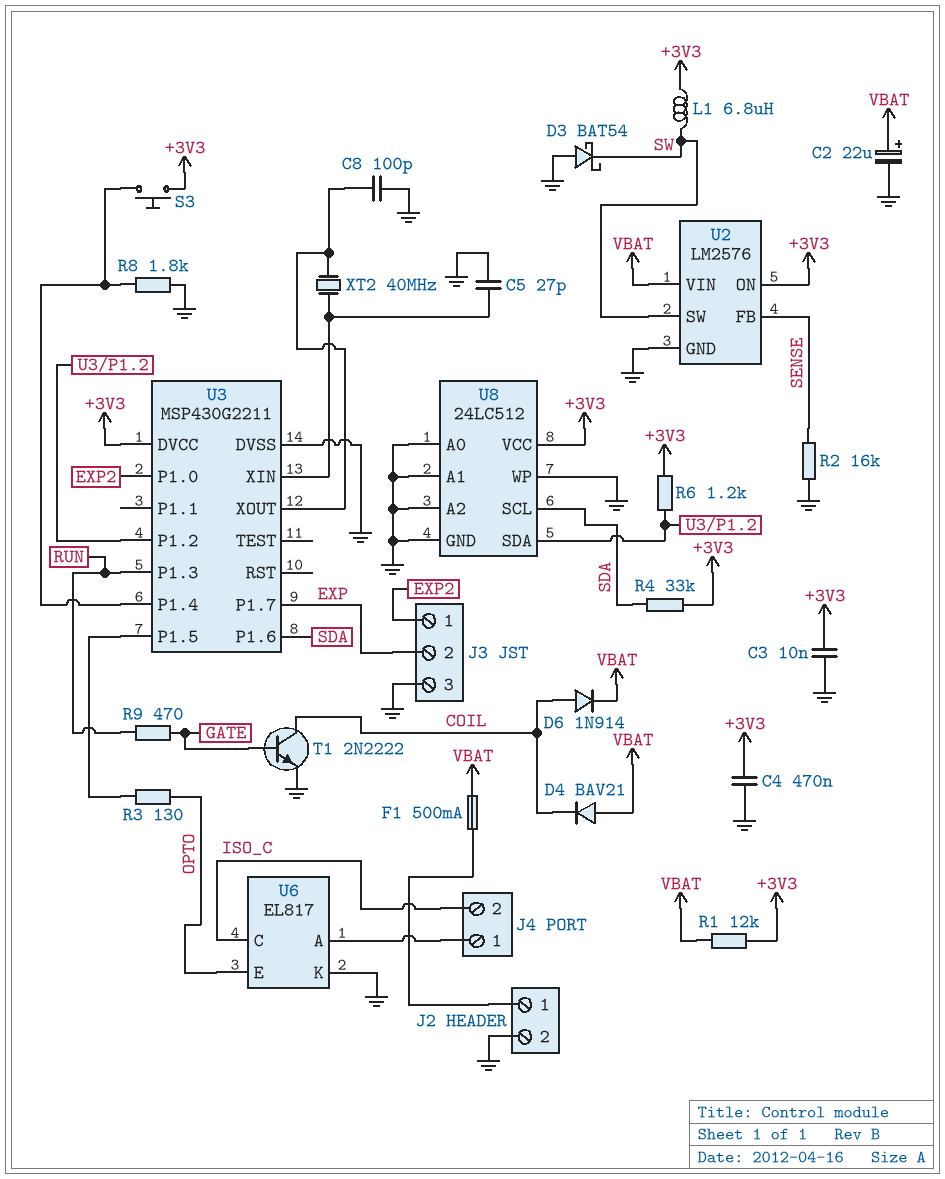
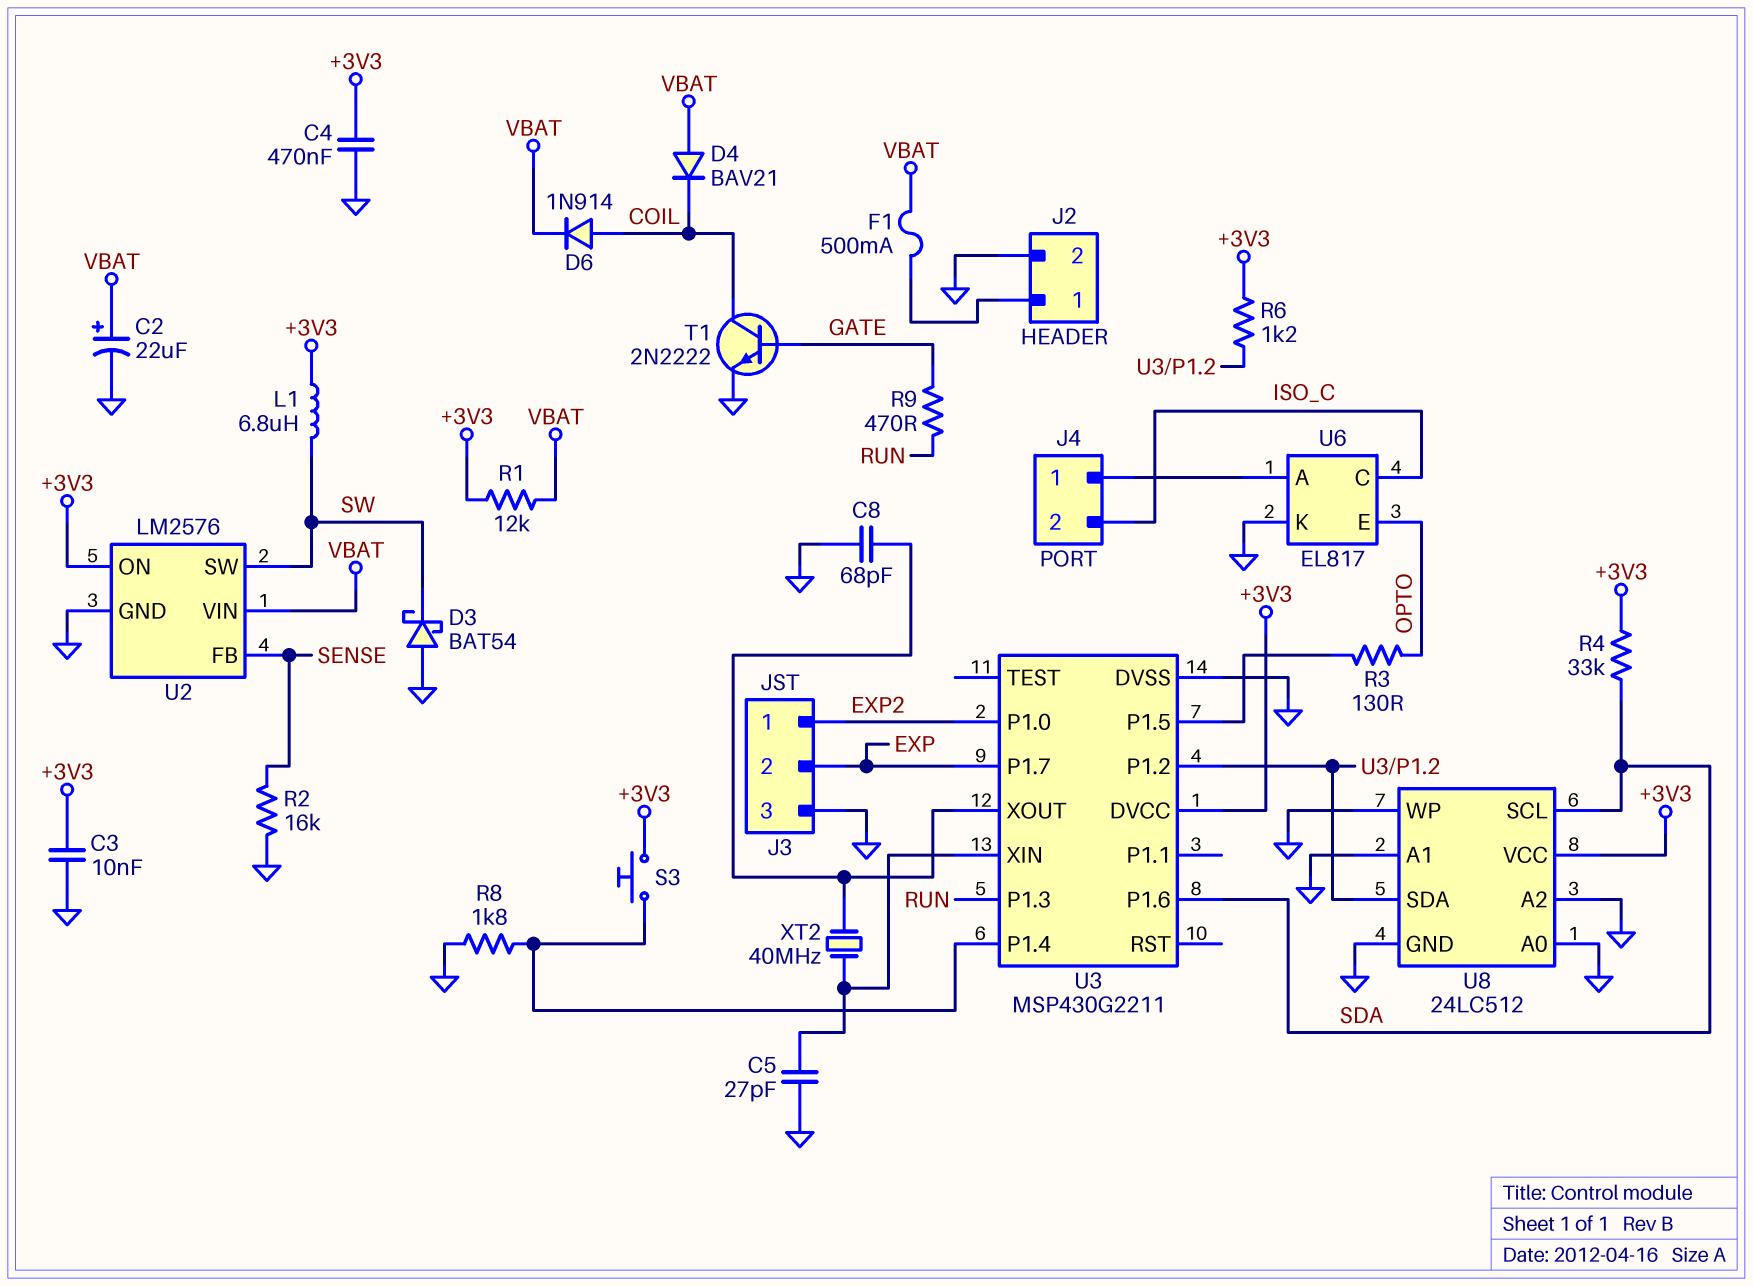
C8: 100pF (GND, U3/XOUT) -> 68pF (GND, U3/XOUT)

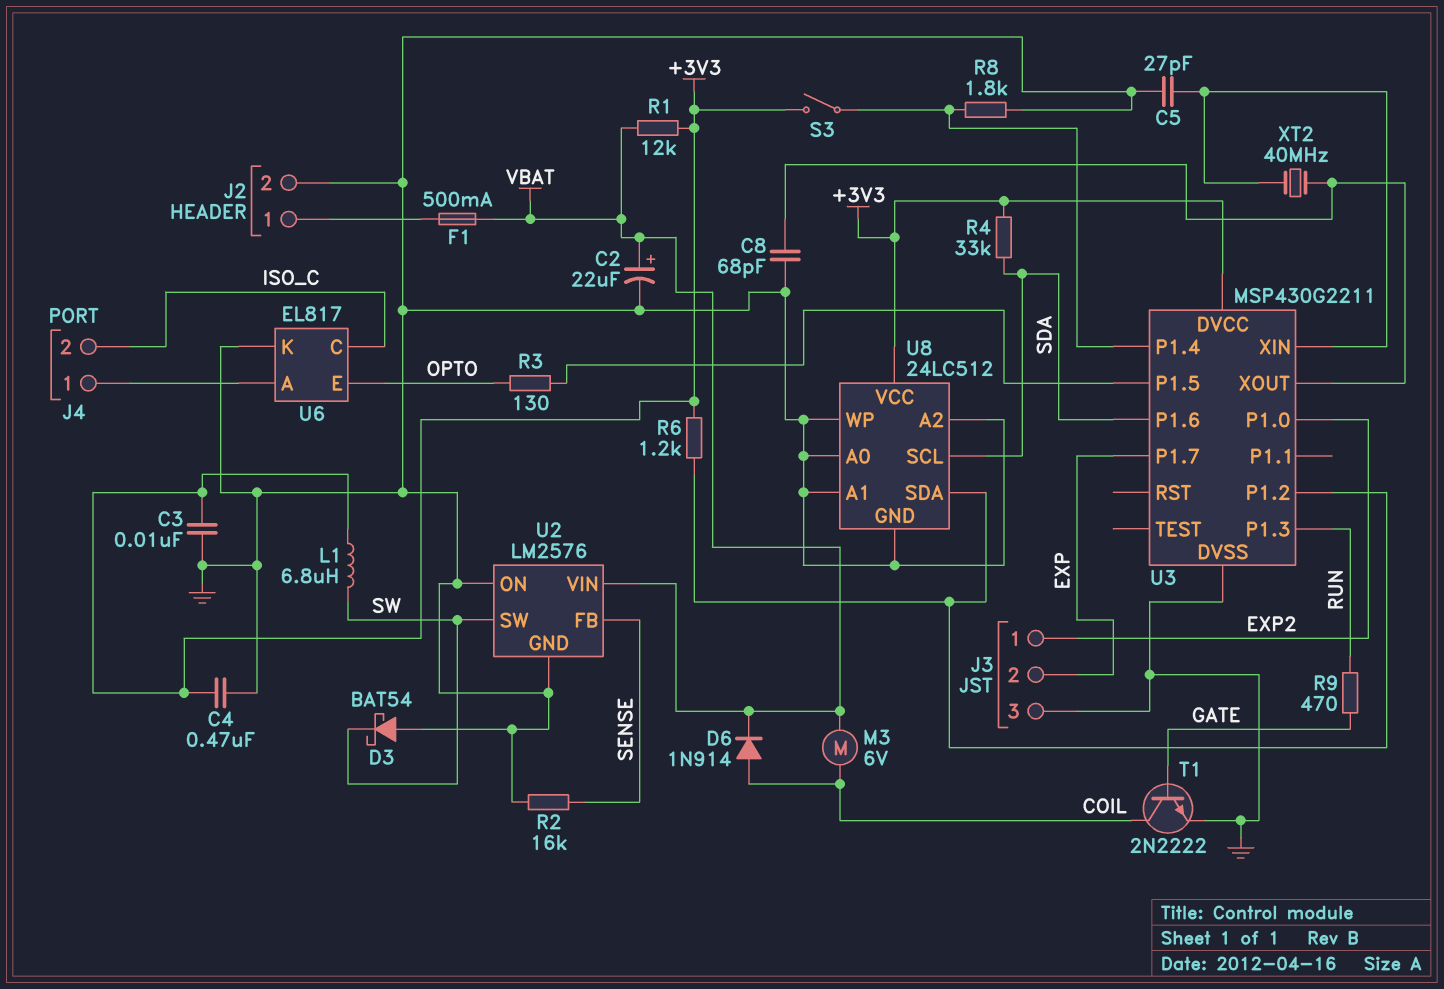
D4: diode BAV21 (A VBAT, K COIL) -> none
M3: none -> motor 6V (COIL, VBAT)
S3: button (+3V3, U3/P1.4) -> switch (+3V3, U3/P1.4)
U2 pin ON: +3V3 -> GND

